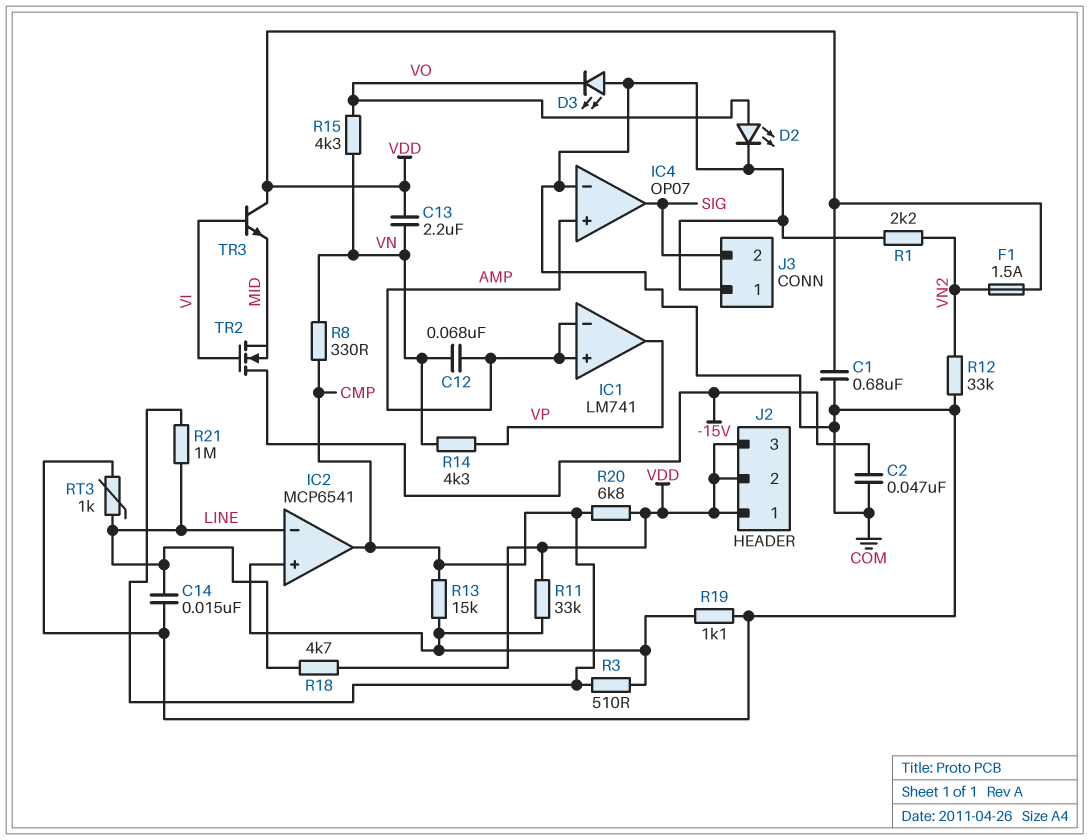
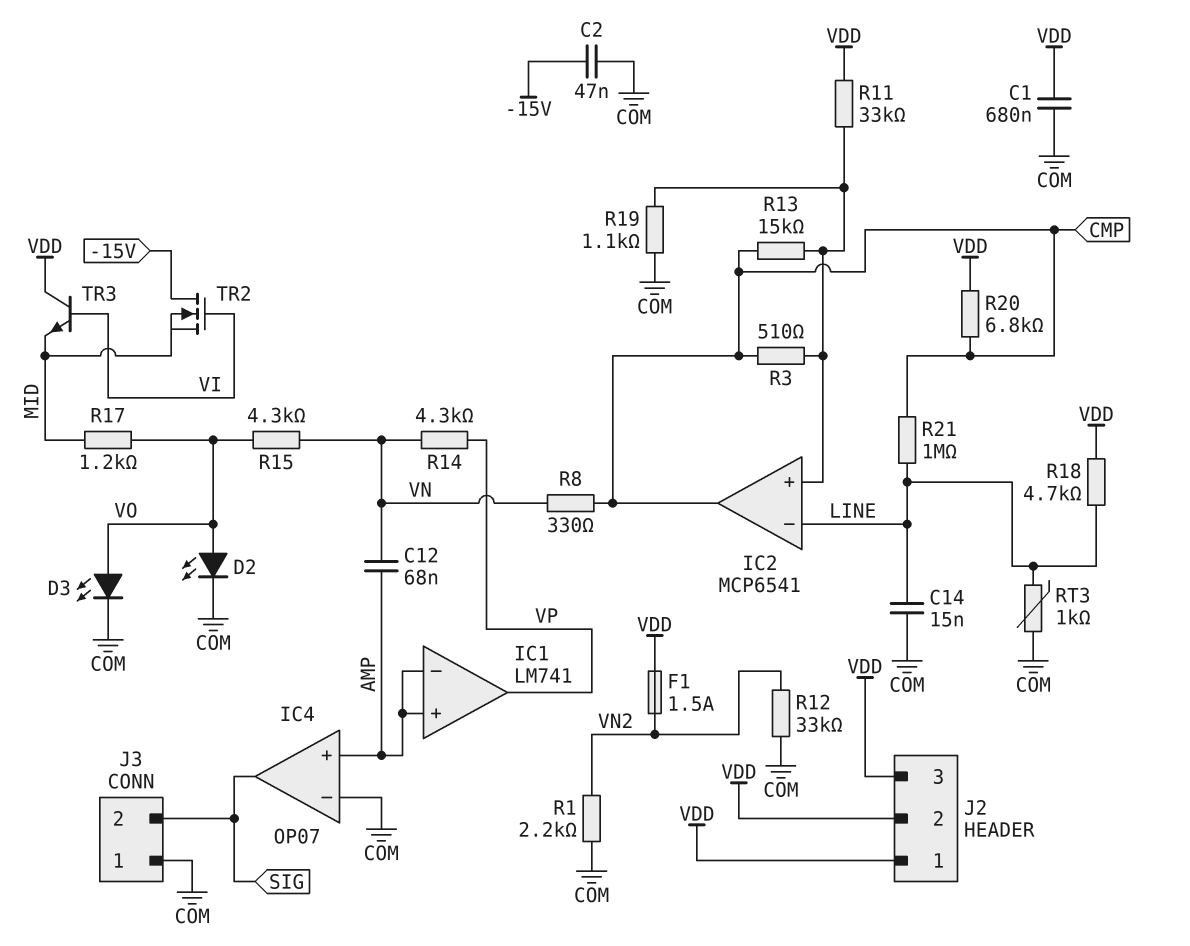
C13: 2.2uF (VDD, VN) -> none
D3: LED (A COM, K VO) -> LED (A VO, K COM)
R17: none -> 1.2k (MID, VO)

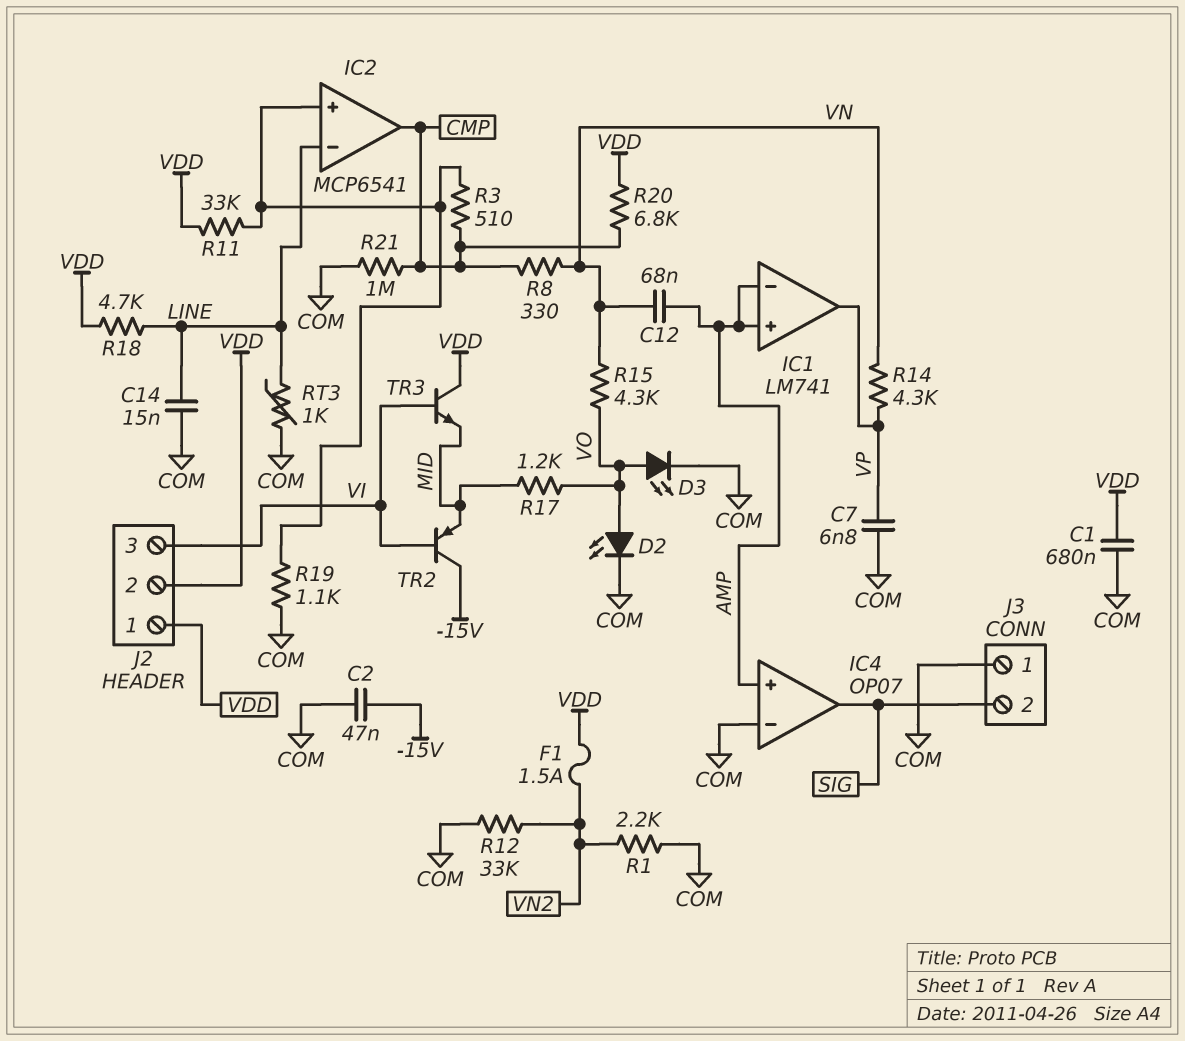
C7: none -> 6.8nF (COM, VP)
J2 pin 3: VDD -> VI
R13: 15k (CMP, IC2/in+) -> none
R21: 1M (CMP, LINE) -> 1M (CMP, COM)
TR2: NMOS (G VI, D -15V, S MID) -> PNP (B VI, C -15V, E MID)

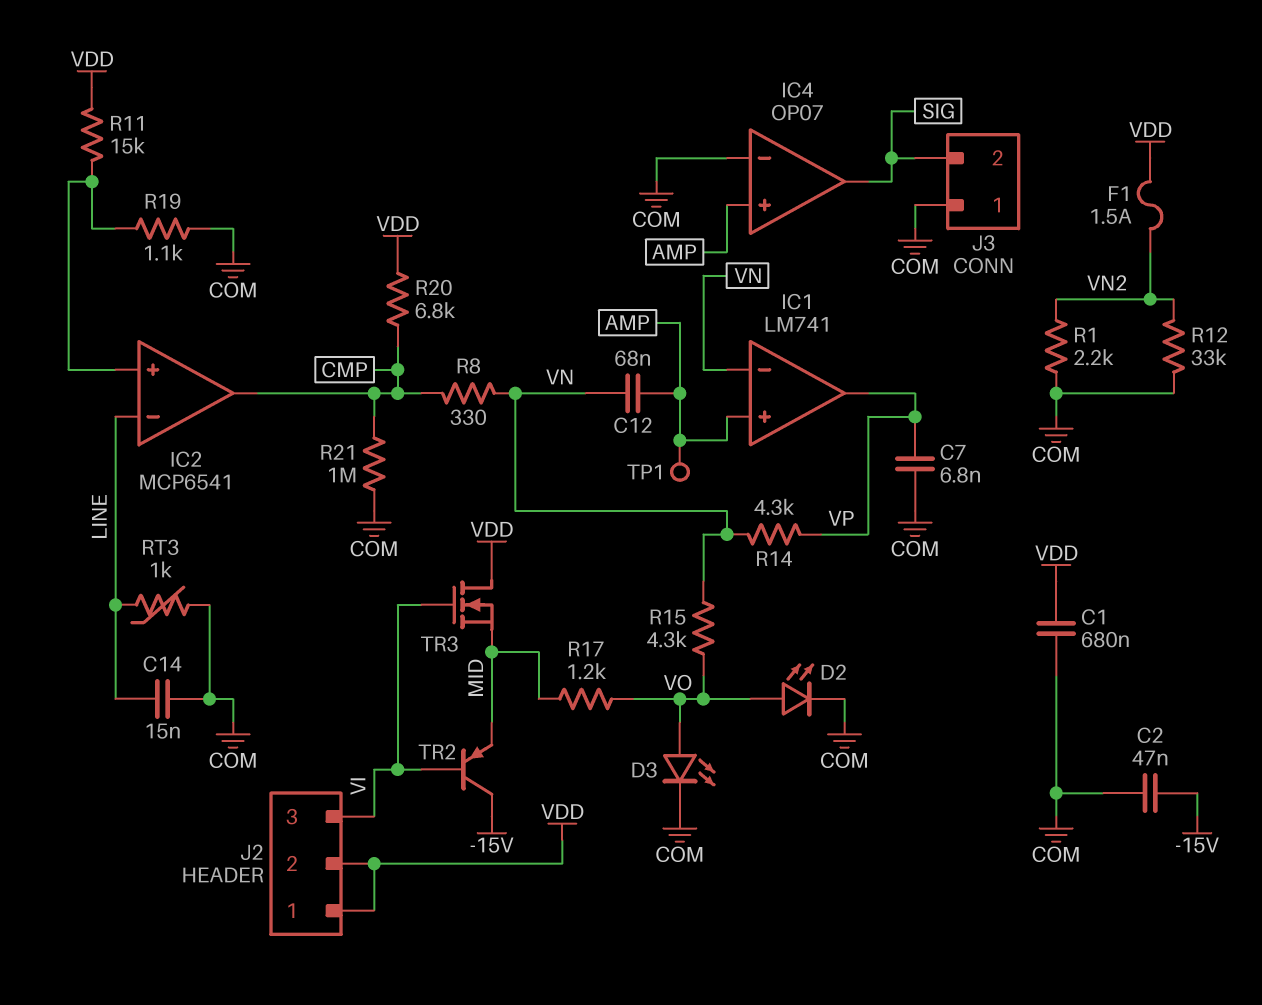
IC1 pin in-: AMP -> VN
R3: 510 (CMP, IC2/in+) -> none
R11: 33k (IC2/in+, VDD) -> 15k (IC2/in+, VDD)
R18: 4.7k (LINE, VDD) -> none
TP1: none -> test point (AMP)
TR3: NPN (B VI, C VDD, E MID) -> NMOS (G VI, D VDD, S MID)

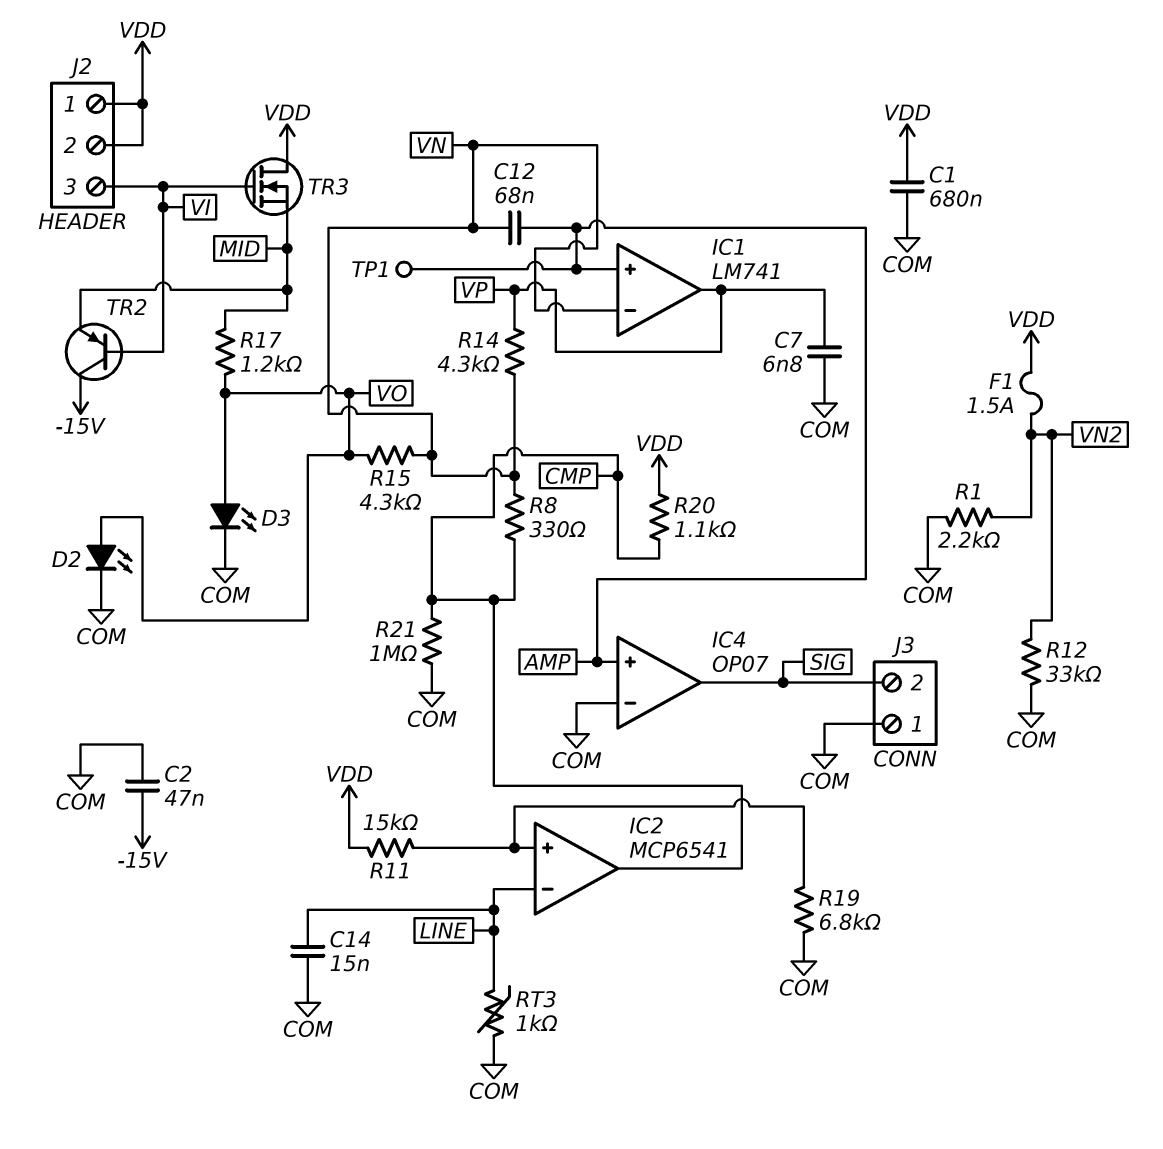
R19: 1.1k (COM, IC2/in+) -> 6.8k (COM, IC2/in+)
R20: 6.8k (CMP, VDD) -> 1.1k (CMP, VDD)

